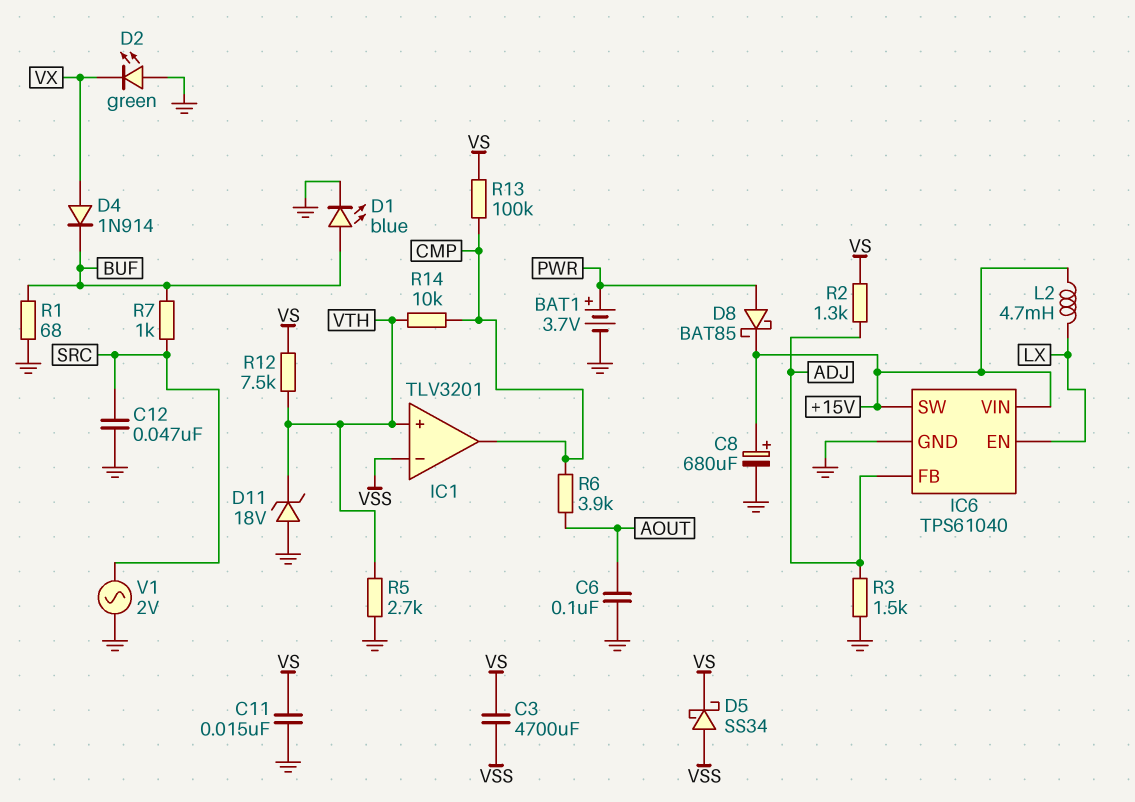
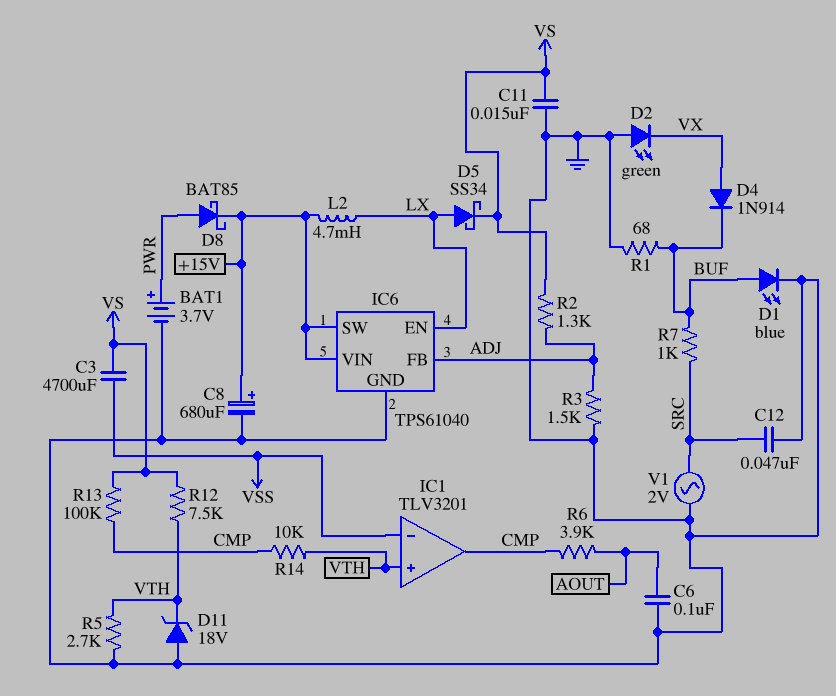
D5: schottky SS34 (A VSS, K VS) -> schottky SS34 (A LX, K VS)

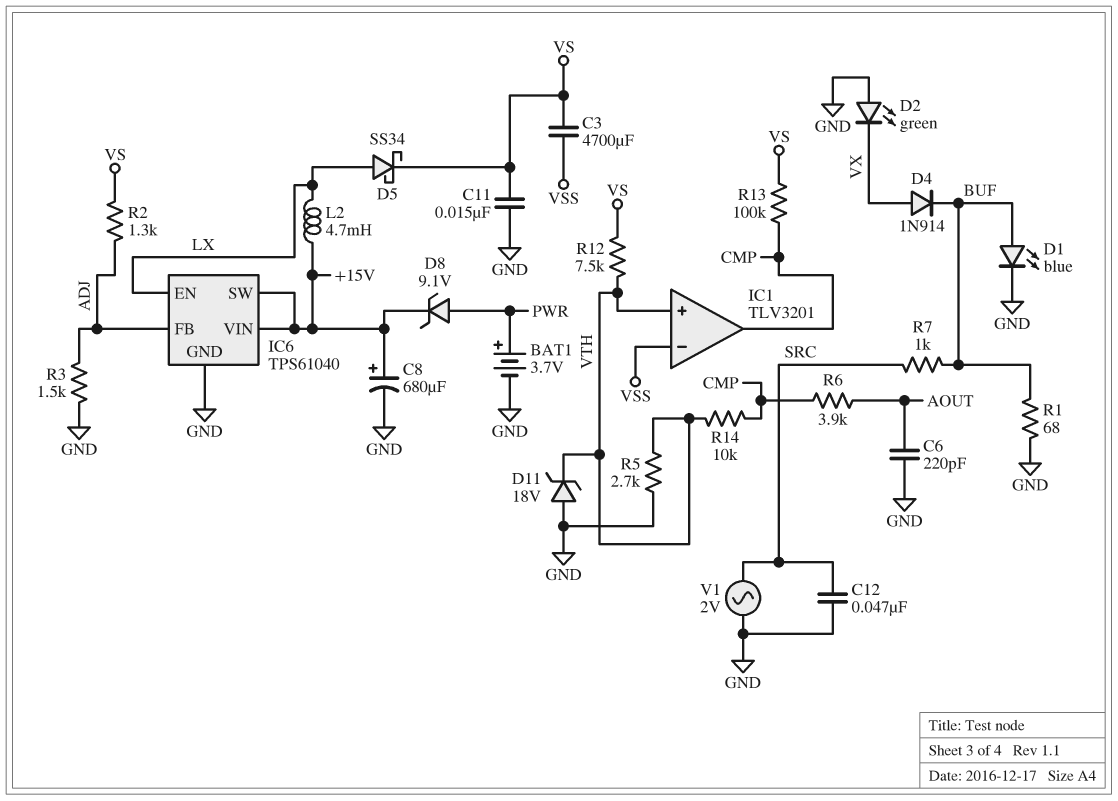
C6: 100nF (AOUT, GND) -> 220pF (AOUT, GND)
D8: schottky BAT85 (A PWR, K +15V) -> zener 9.1V (A PWR, K +15V)

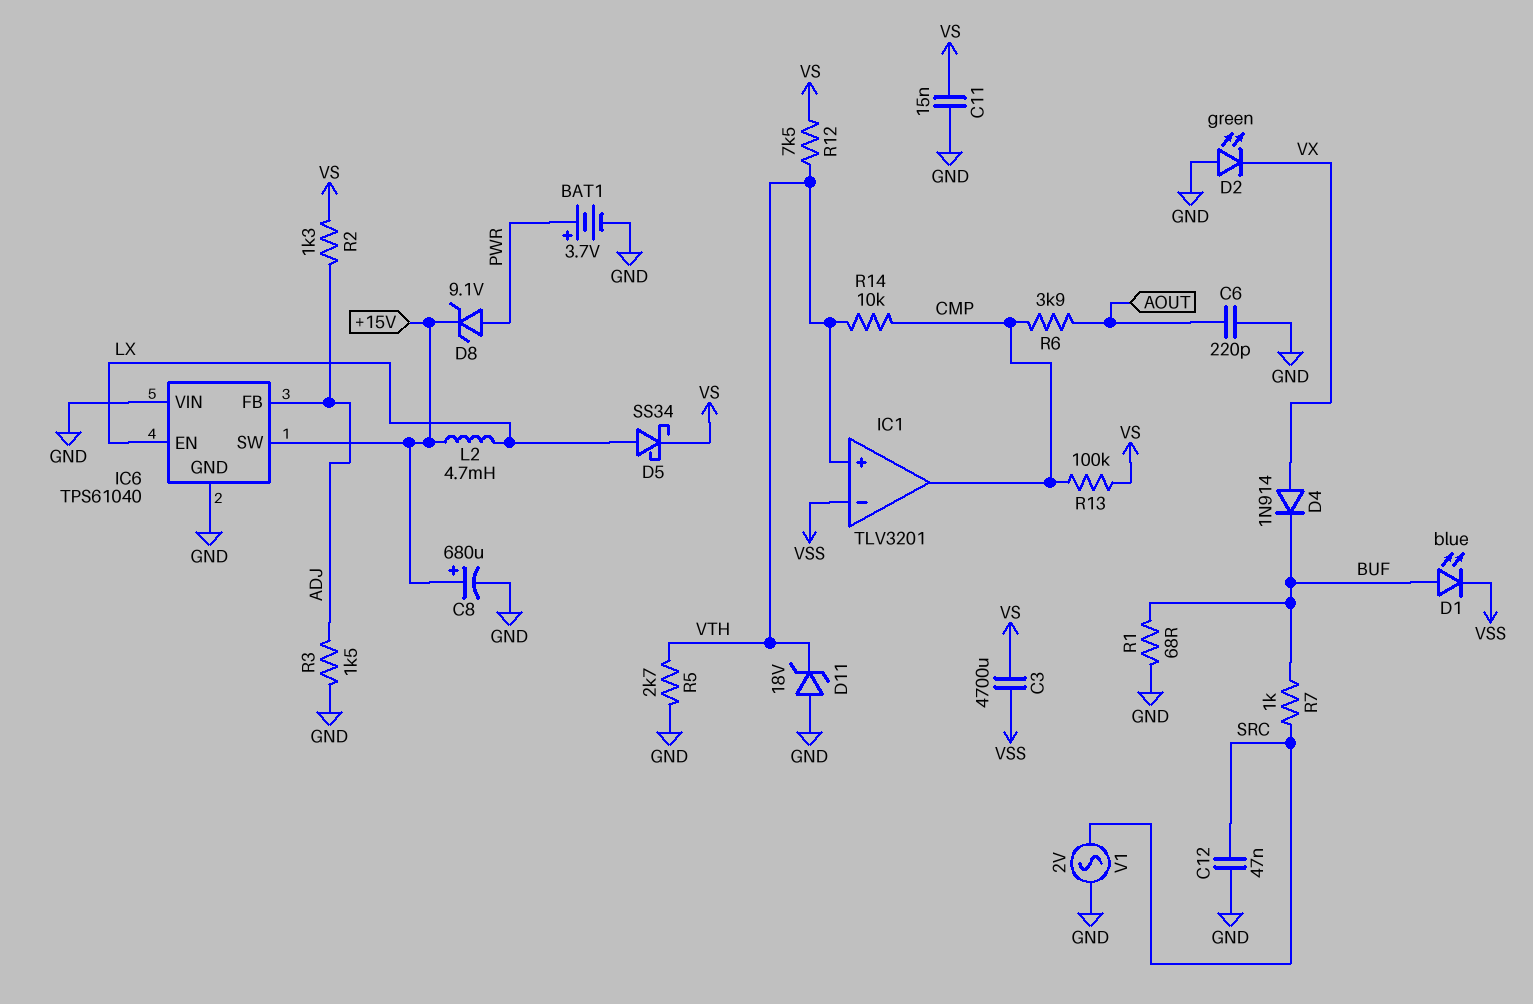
D1: LED blue (A BUF, K GND) -> LED blue (A BUF, K VSS)
IC6 pin VIN: +15V -> GND

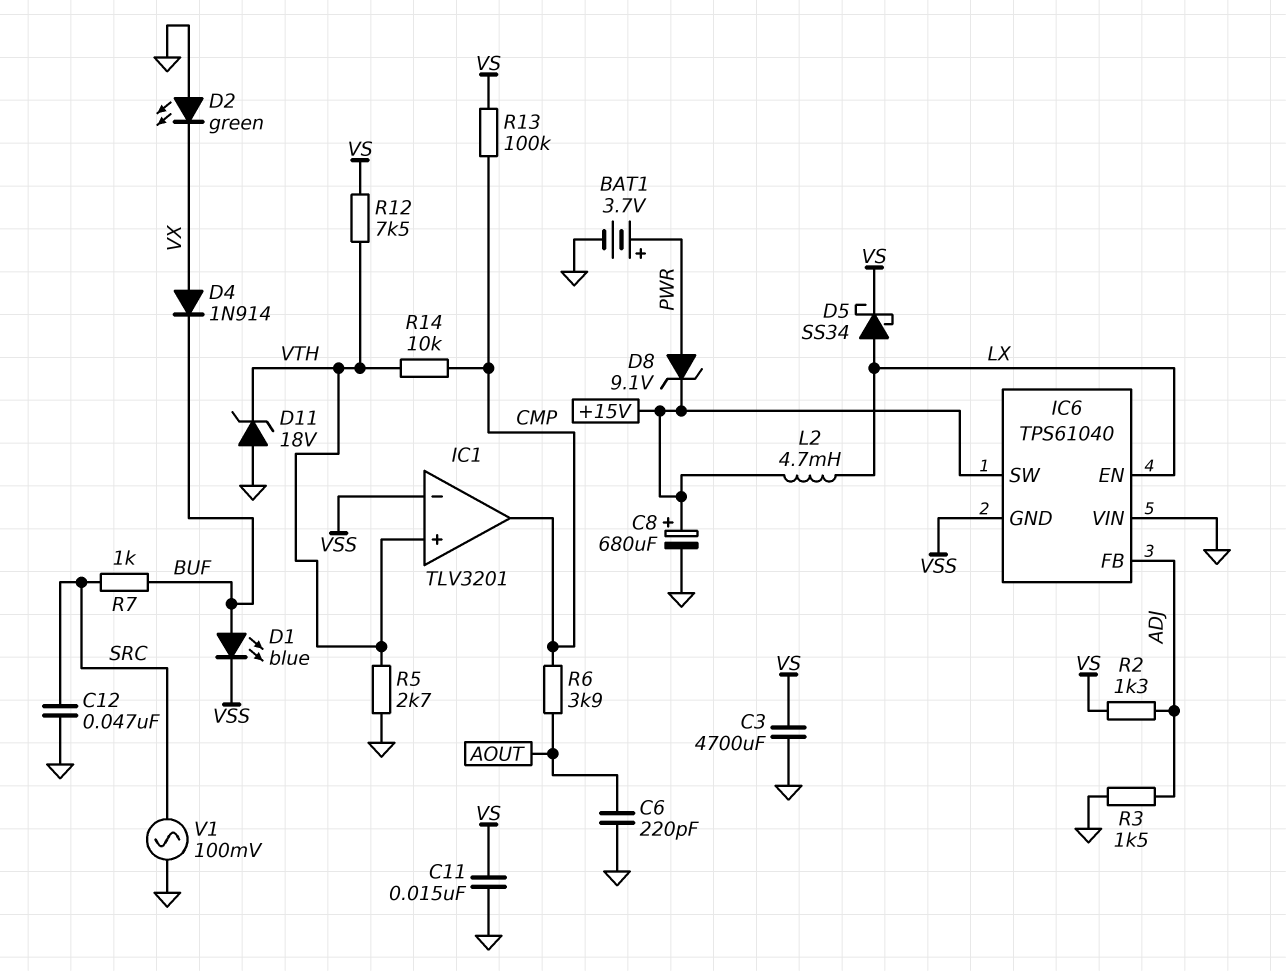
C3: 4700uF (VS, VSS) -> 4700uF (GND, VS)
IC6 pin GND: GND -> VSS
R1: 68 (BUF, GND) -> none
V1: AC 2V (GND, SRC) -> AC 100mV (GND, SRC)

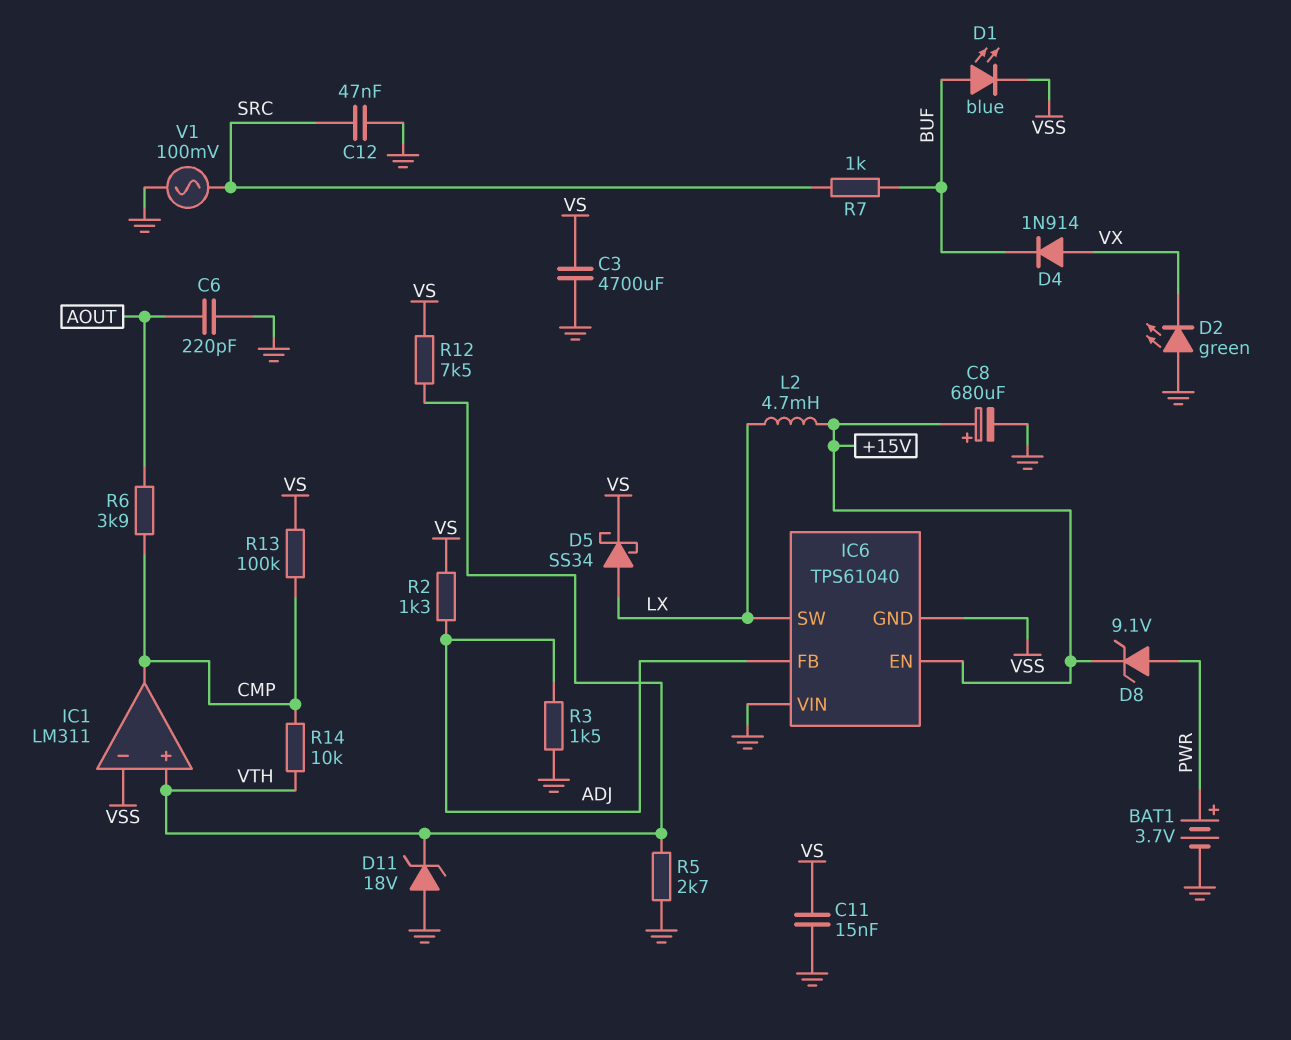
IC1: TLV3201 -> LM311
IC6 pin EN: LX -> +15V
IC6 pin SW: +15V -> LX

